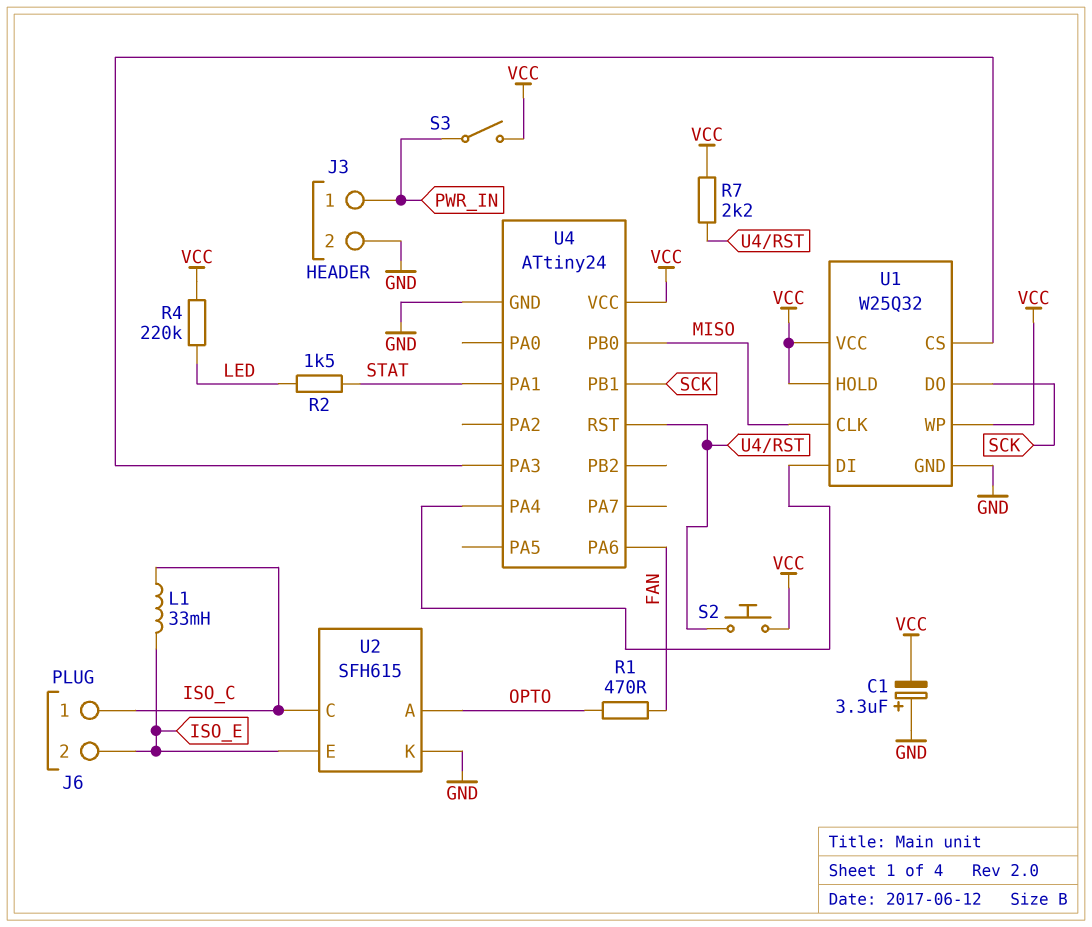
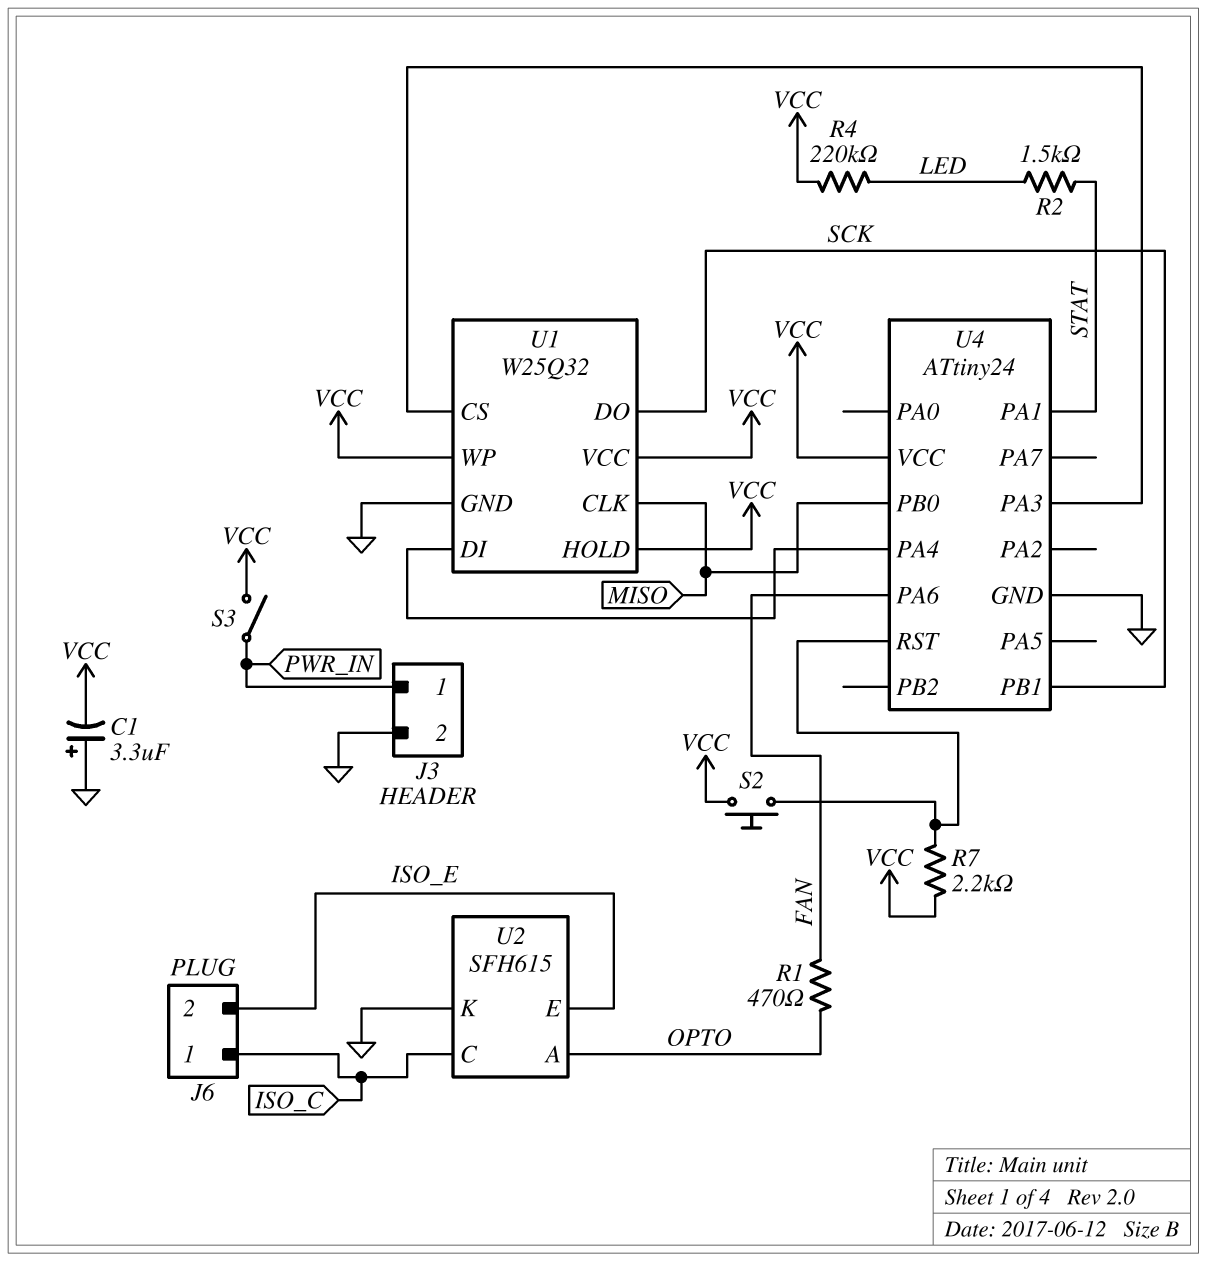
L1: 33mH (ISO_C, ISO_E) -> none

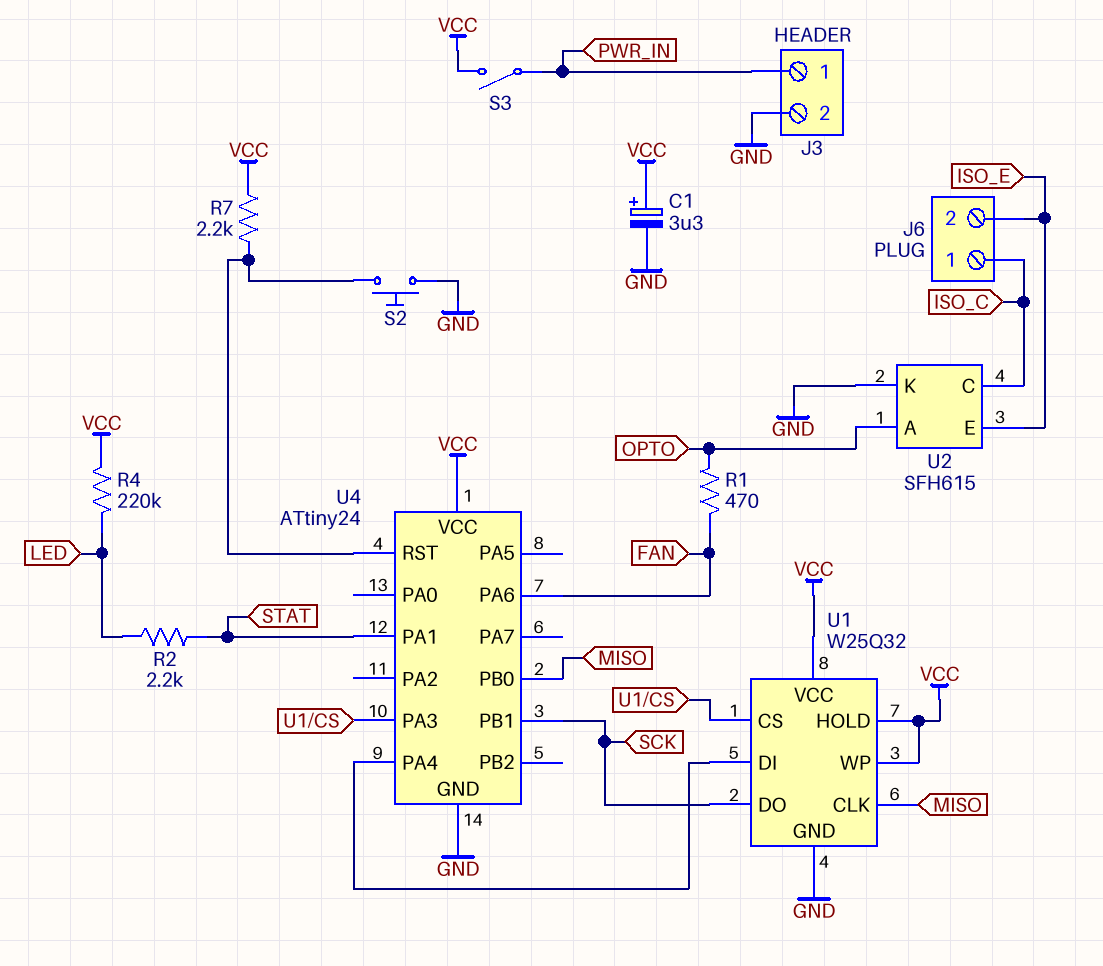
C1: 3.3uF (plus GND, minus VCC) -> 3.3uF (plus VCC, minus GND)
R2: 1.5k (LED, STAT) -> 2.2k (LED, STAT)
S2: button (U4/RST, VCC) -> button (GND, U4/RST)

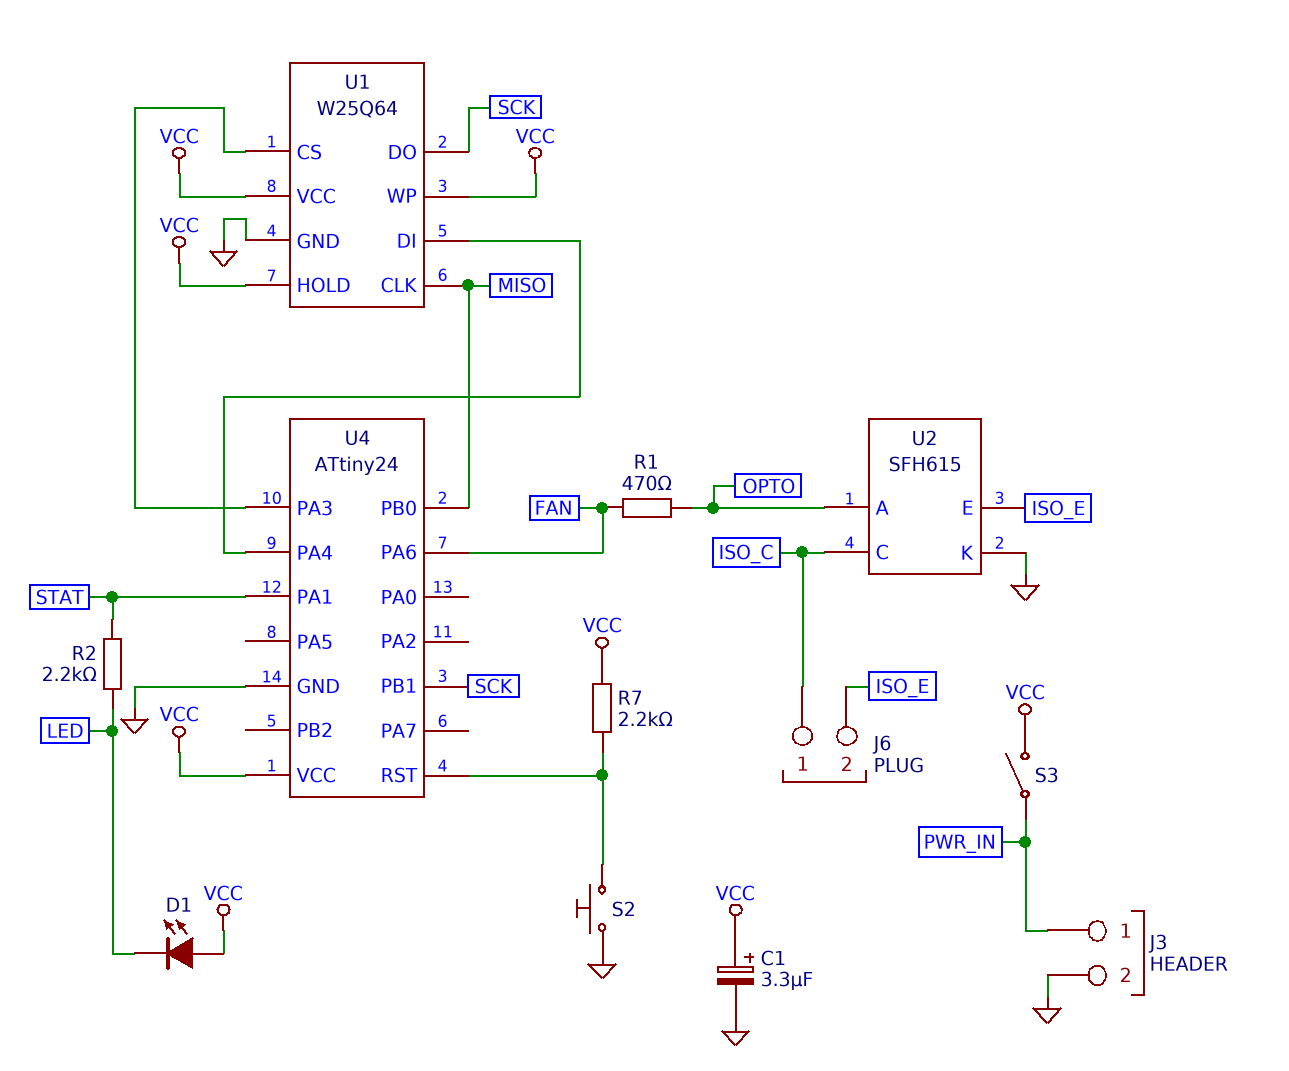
D1: none -> LED (A VCC, K LED)
R4: 220k (LED, VCC) -> none
U1: W25Q32 -> W25Q64

